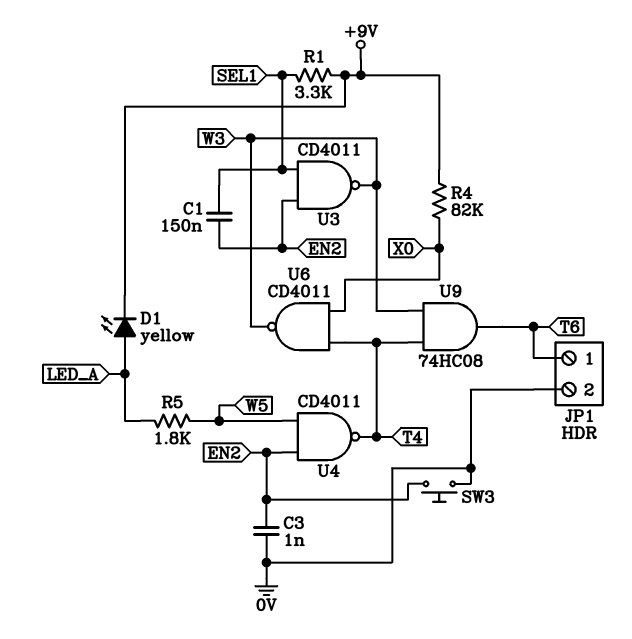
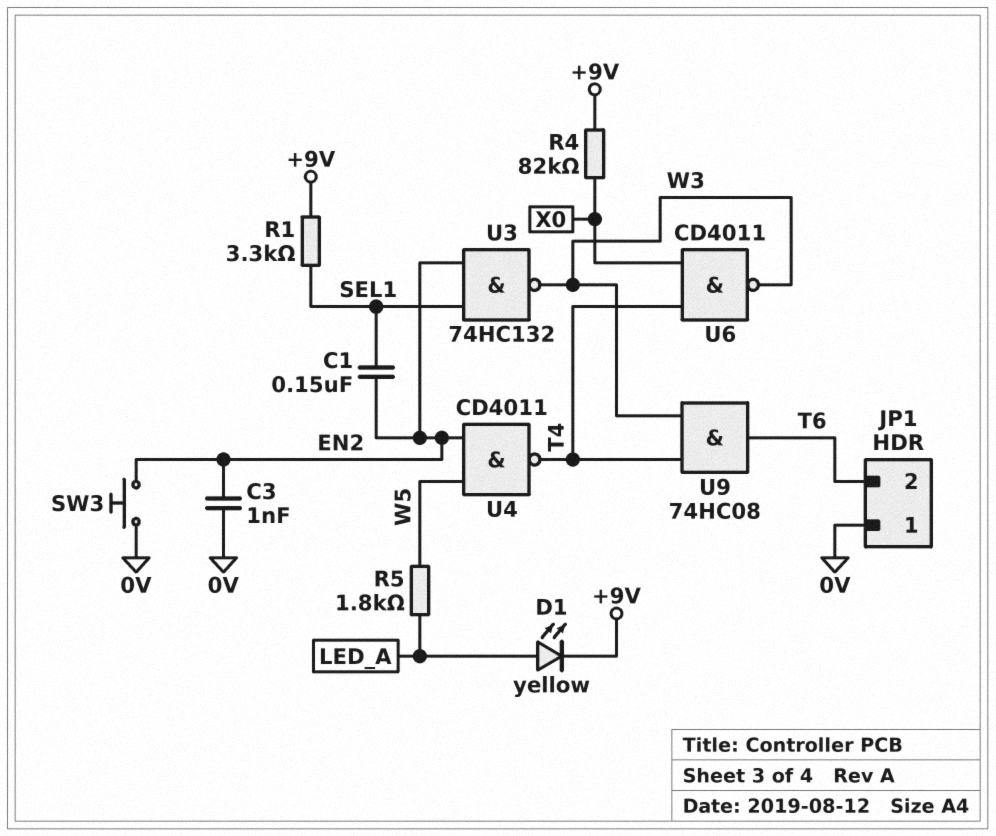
JP1 pin 1: T6 -> 0V
JP1 pin 2: 0V -> T6
U3: NAND CD4011 (in EN2, in SEL1, out W3) -> NAND 74HC132 (in EN2, in SEL1, out W3)

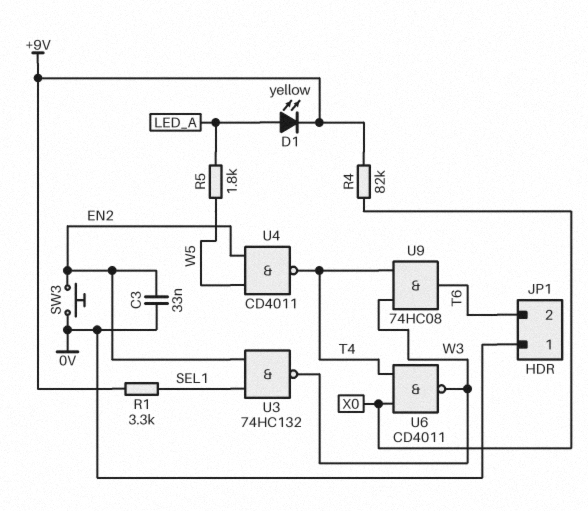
C1: 150nF (EN2, SEL1) -> none
C3: 1nF (0V, EN2) -> 33nF (0V, EN2)

